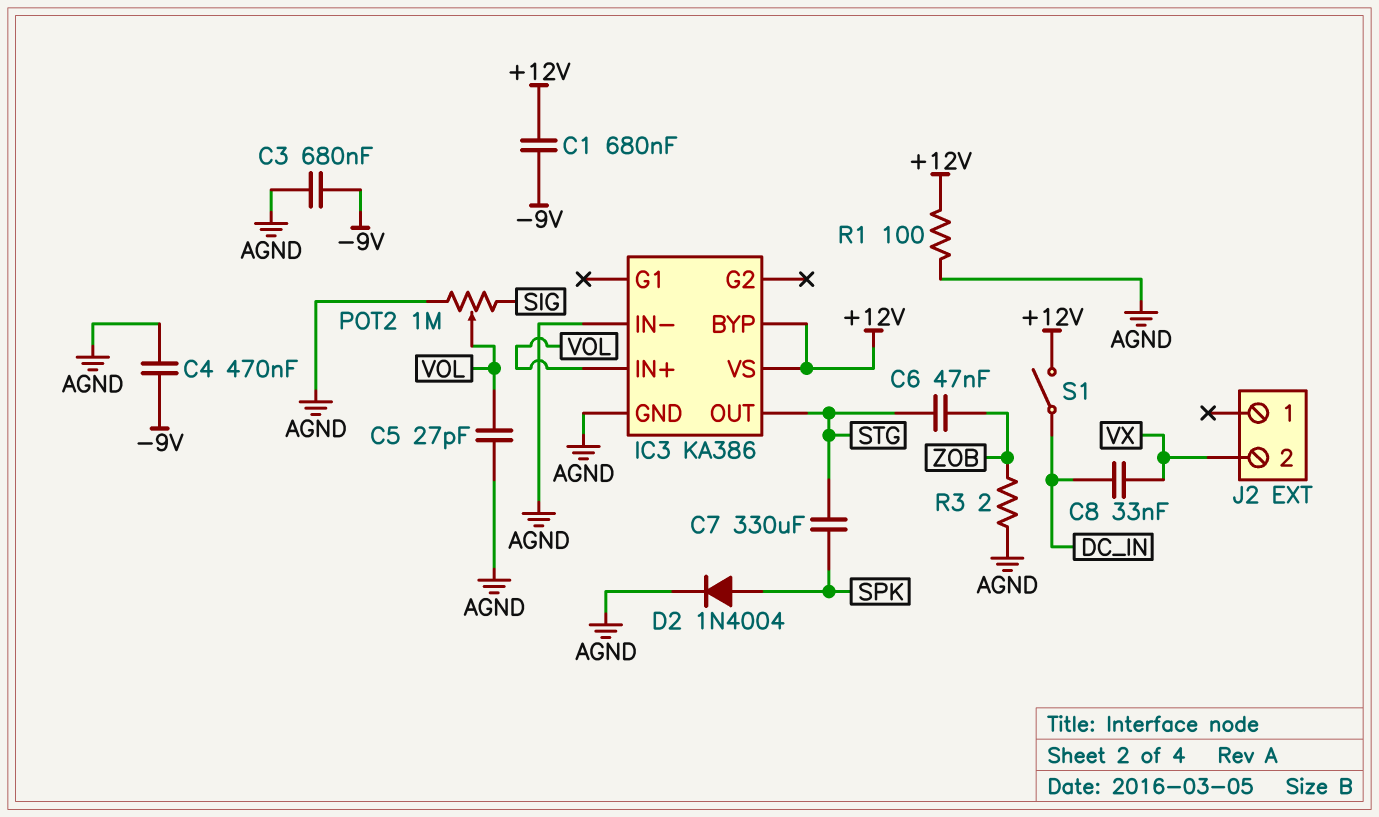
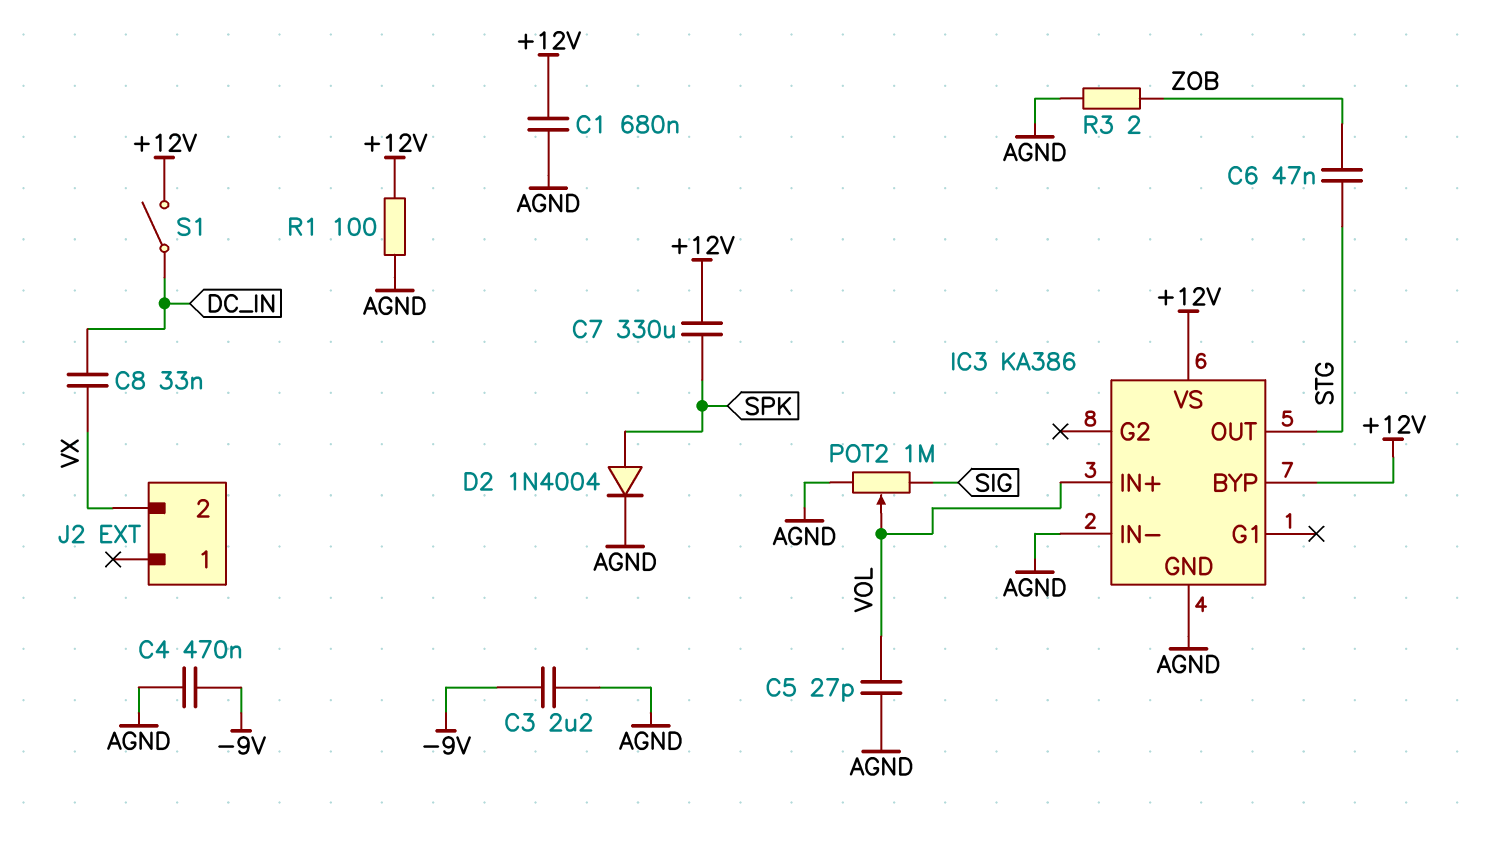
C1: 680nF (+12V, -9V) -> 680nF (+12V, AGND)
C3: 680nF (-9V, AGND) -> 2.2uF (-9V, AGND)
C7: 330uF (SPK, STG) -> 330uF (+12V, SPK)

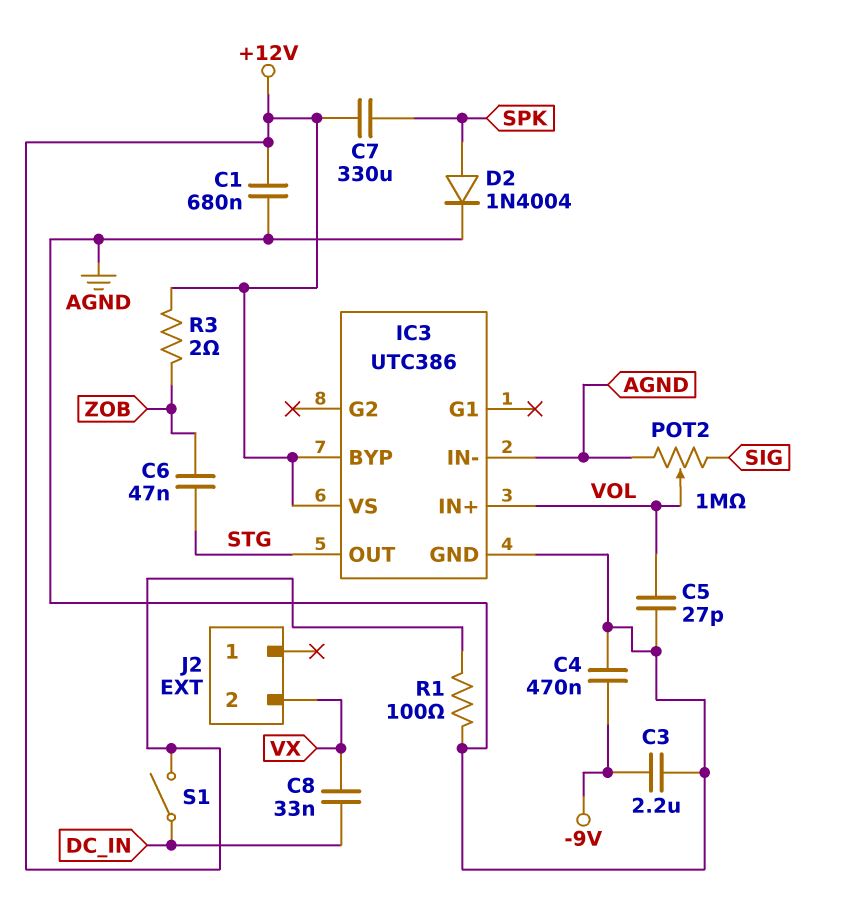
IC3: KA386 -> UTC386
R3: 2 (AGND, ZOB) -> 2 (+12V, ZOB)

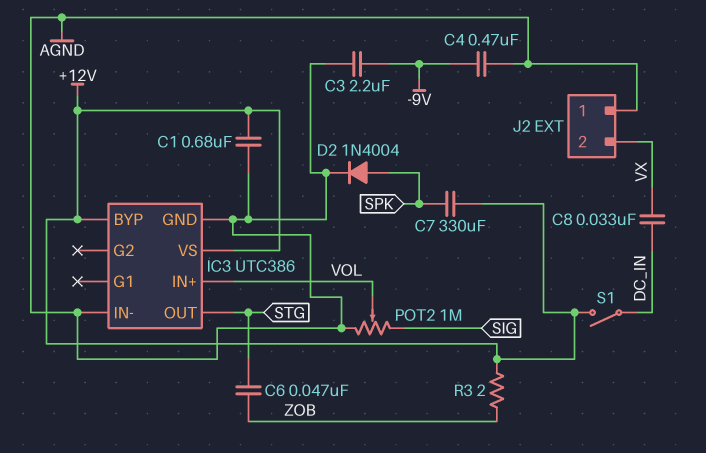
C5: 27pF (AGND, VOL) -> none
J2 pin 1: none -> AGND
R1: 100 (+12V, AGND) -> none

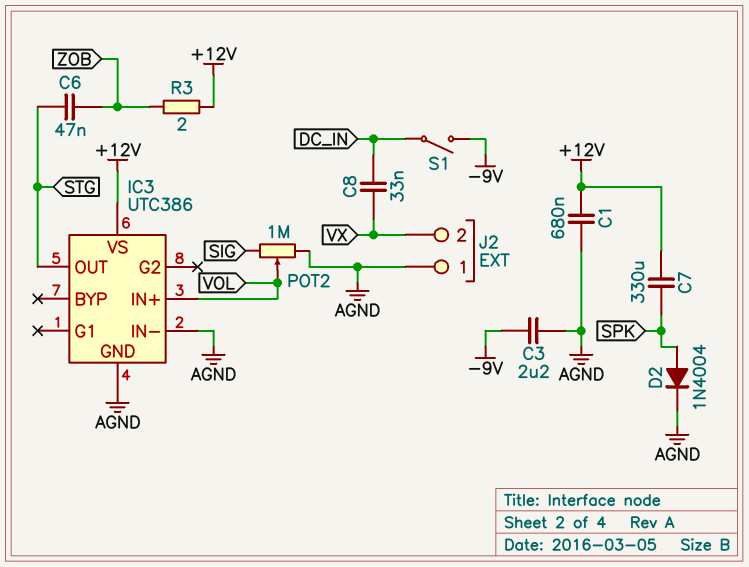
C4: 470nF (-9V, AGND) -> none
IC3 pin BYP: +12V -> none
S1: switch (+12V, DC_IN) -> switch (-9V, DC_IN)

